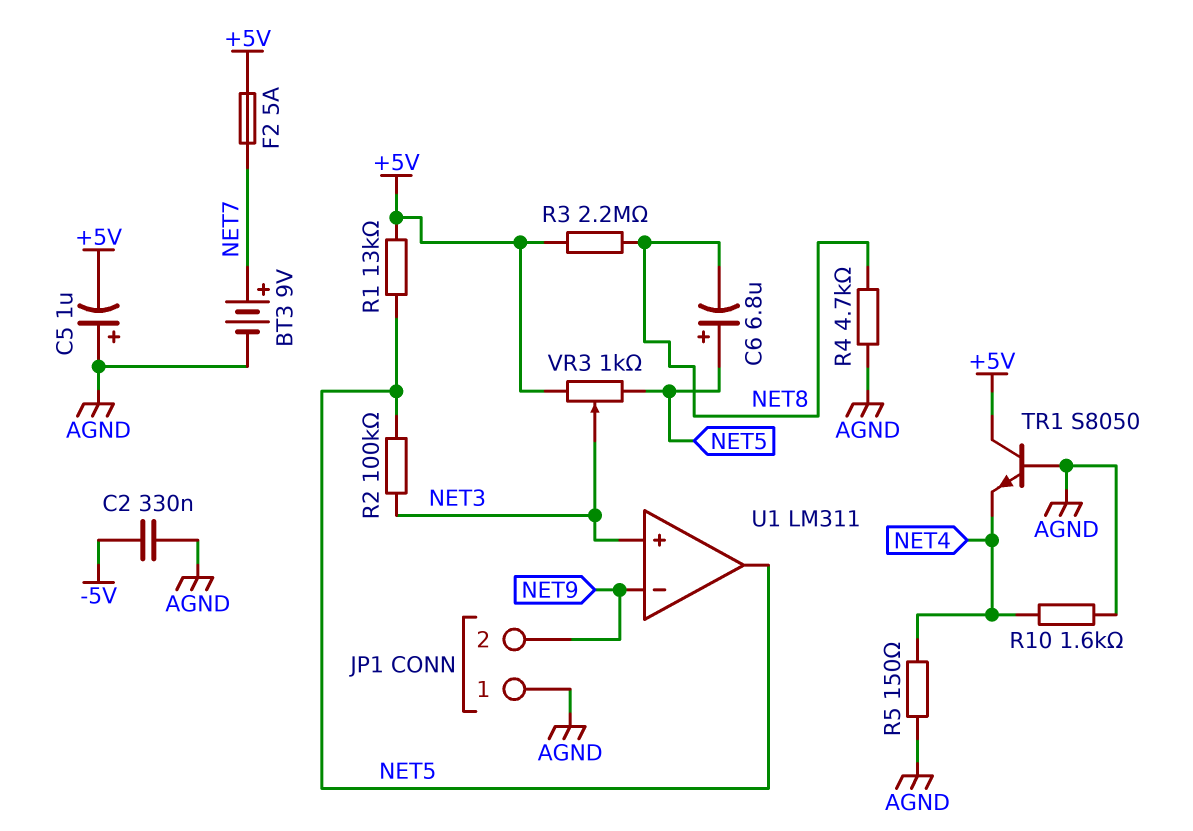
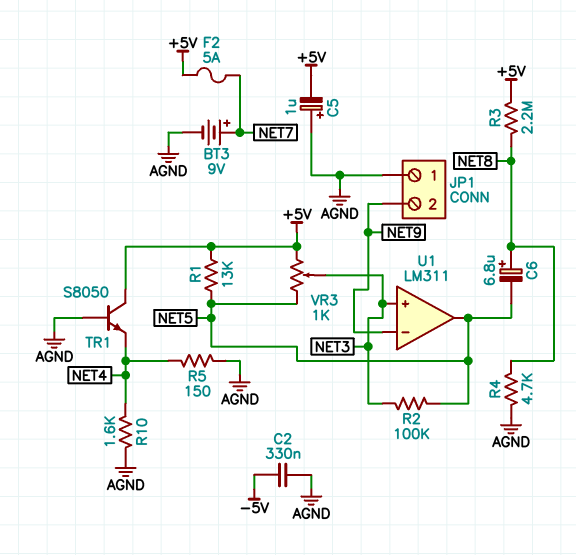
C6: 6.8uF (plus NET5, minus NET8) -> 6.8uF (plus NET8, minus NET5)

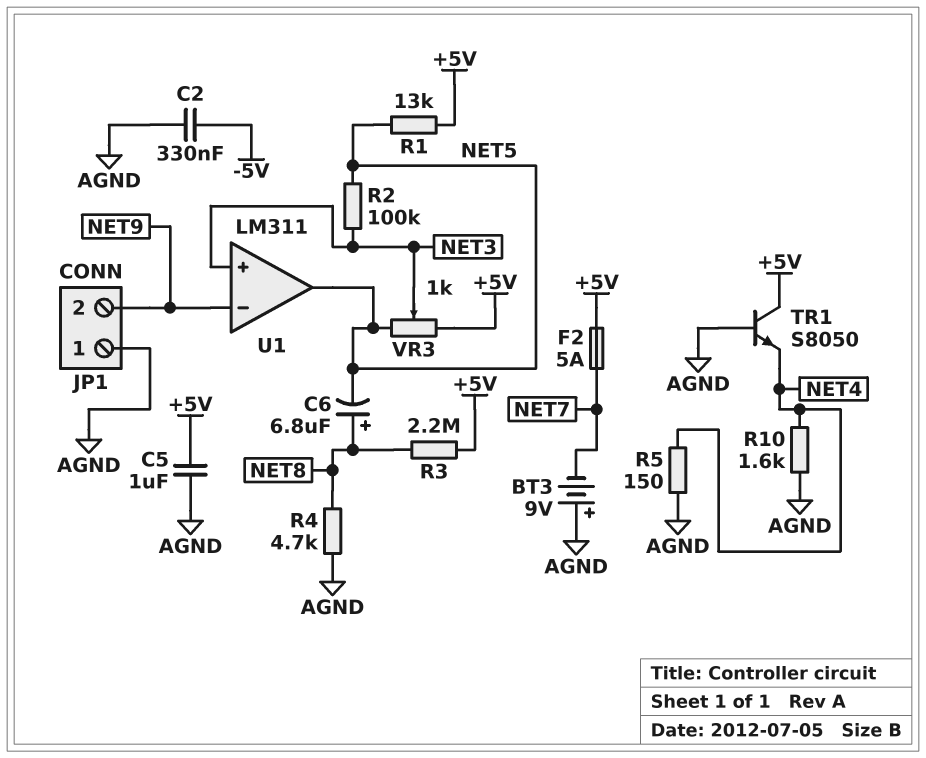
BT3: 9V (plus NET7, minus AGND) -> 9V (plus AGND, minus NET7)
C5: 1uF (plus AGND, minus +5V) -> 1uF (+5V, AGND)

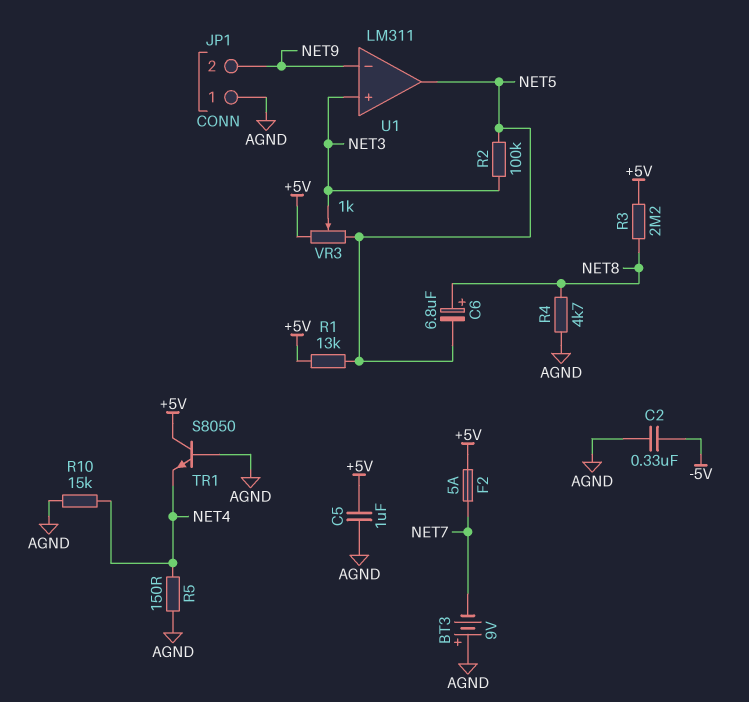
R10: 1.6k (AGND, NET4) -> 15k (AGND, NET4)

